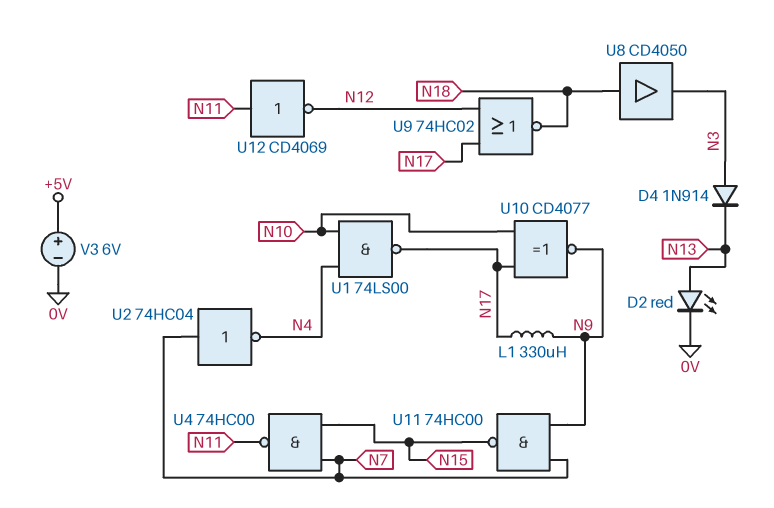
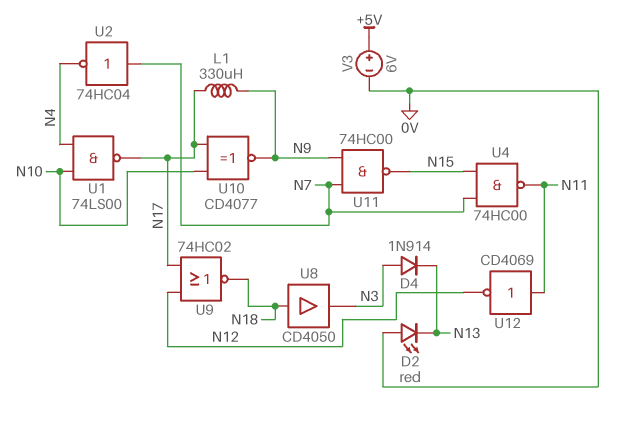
D2: LED red (A N13, K 0V) -> LED red (A 0V, K N13)

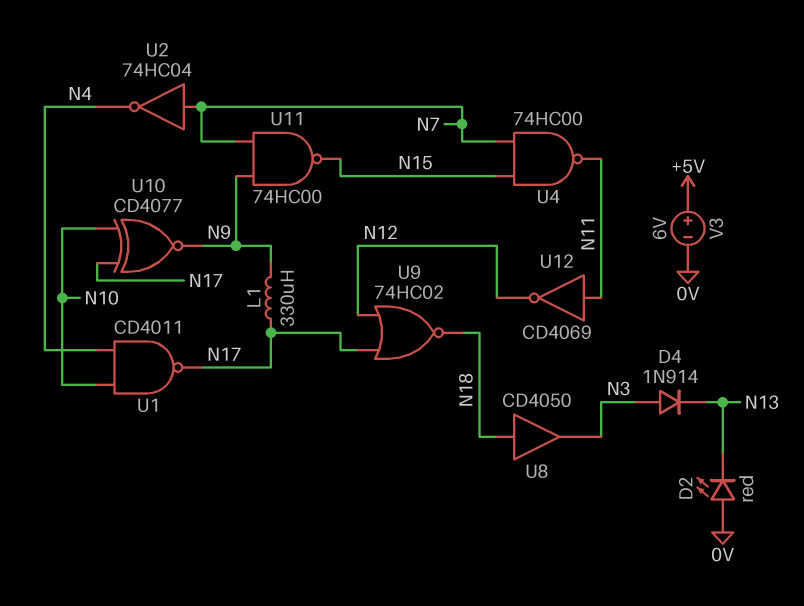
U1: NAND 74LS00 (in N4, in N10, out N17) -> NAND CD4011 (in N4, in N10, out N17)

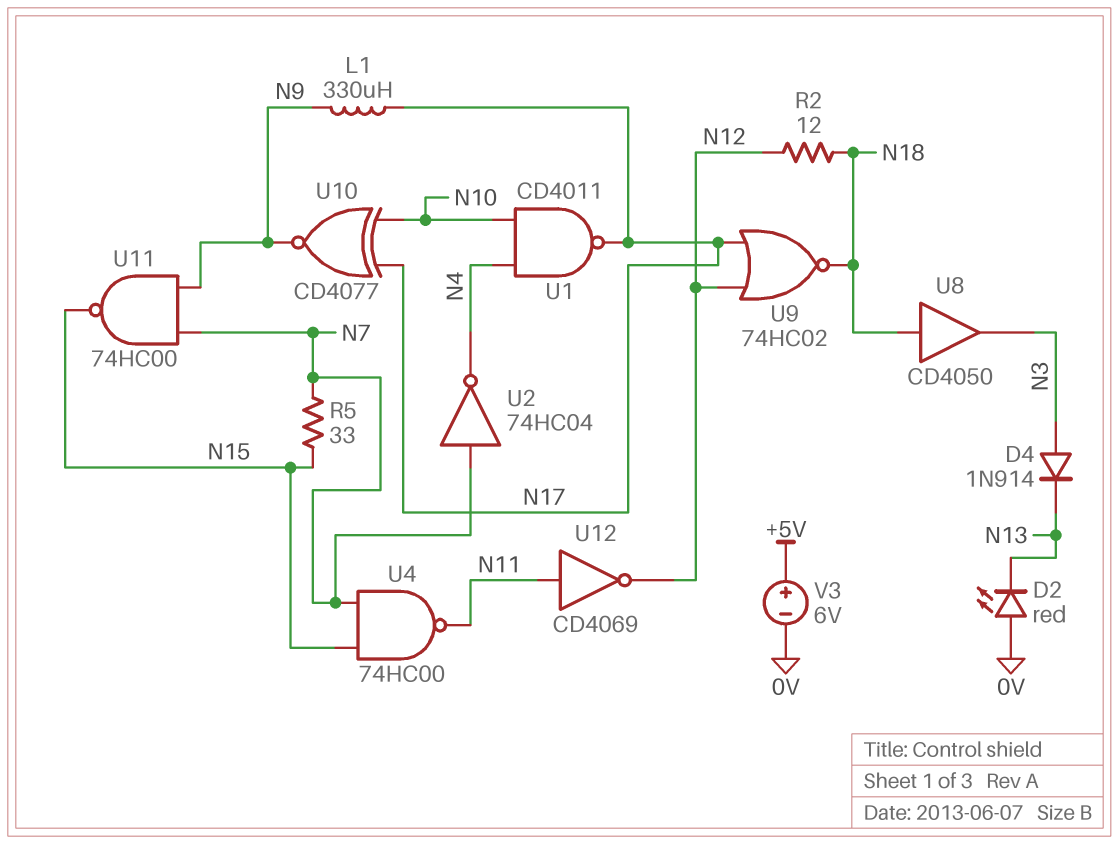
R2: none -> 12 (N12, N18)
R5: none -> 33 (N7, N15)

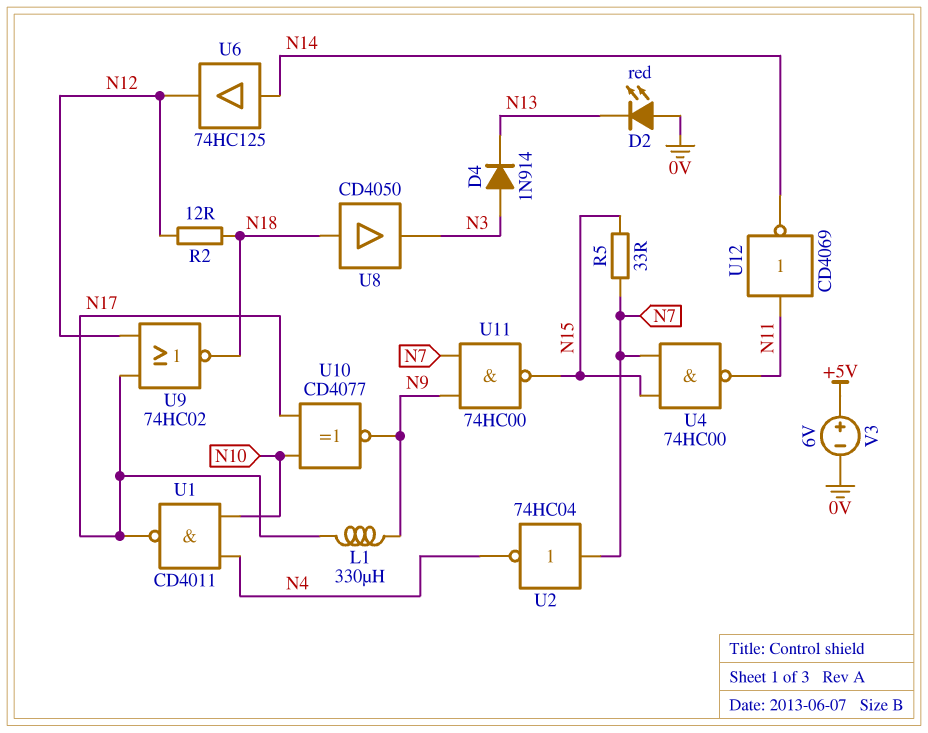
U6: none -> buffer 74HC125 (in N14, out N12)
U12: NOT CD4069 (in N11, out N12) -> NOT CD4069 (in N11, out N14)

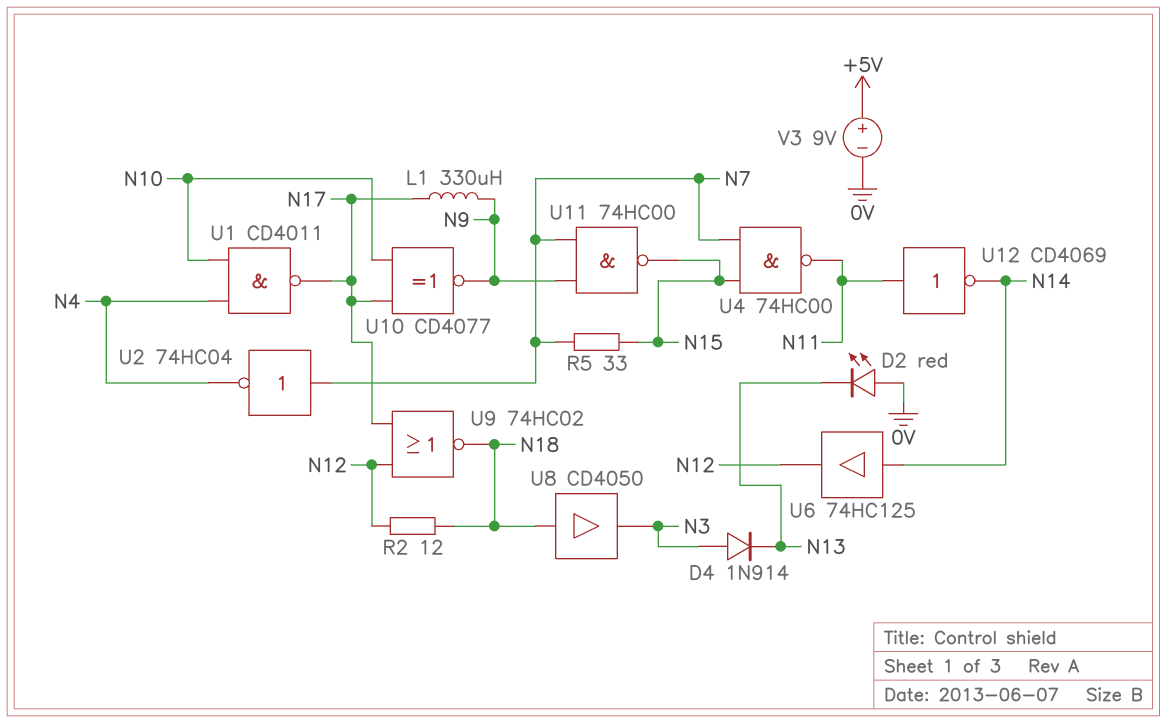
V3: 6V (plus +5V, minus 0V) -> 9V (plus +5V, minus 0V)

